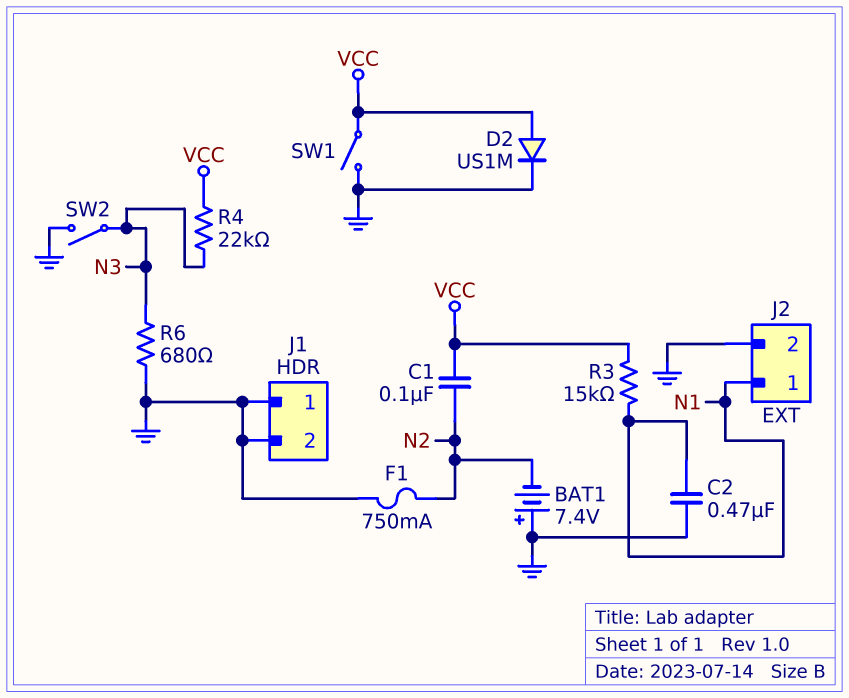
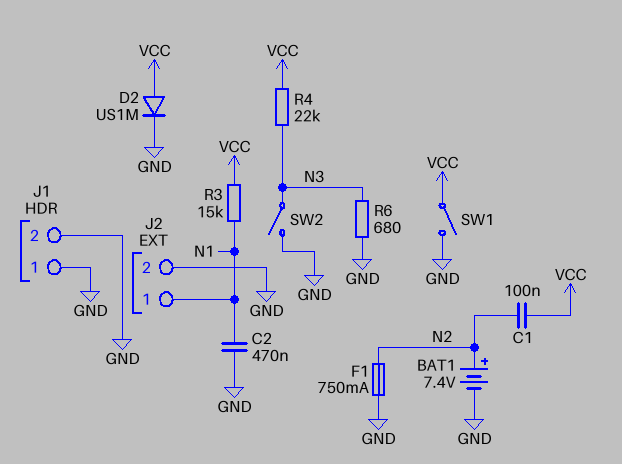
BAT1: 7.4V (plus GND, minus N2) -> 7.4V (plus N2, minus GND)

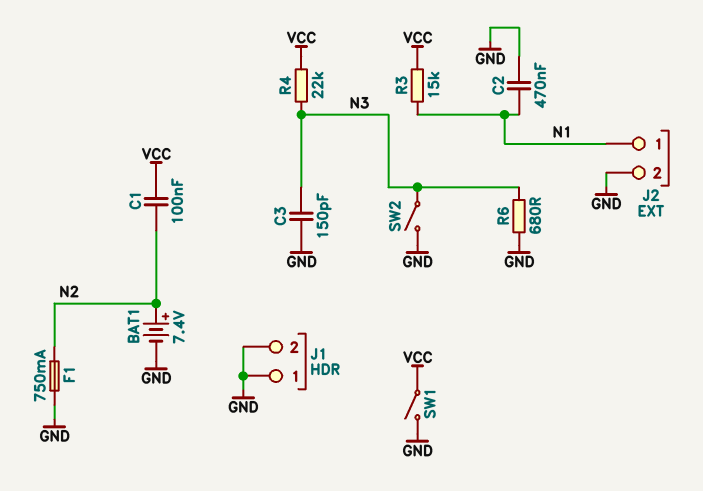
C3: none -> 150pF (GND, N3)
D2: diode US1M (A VCC, K GND) -> none

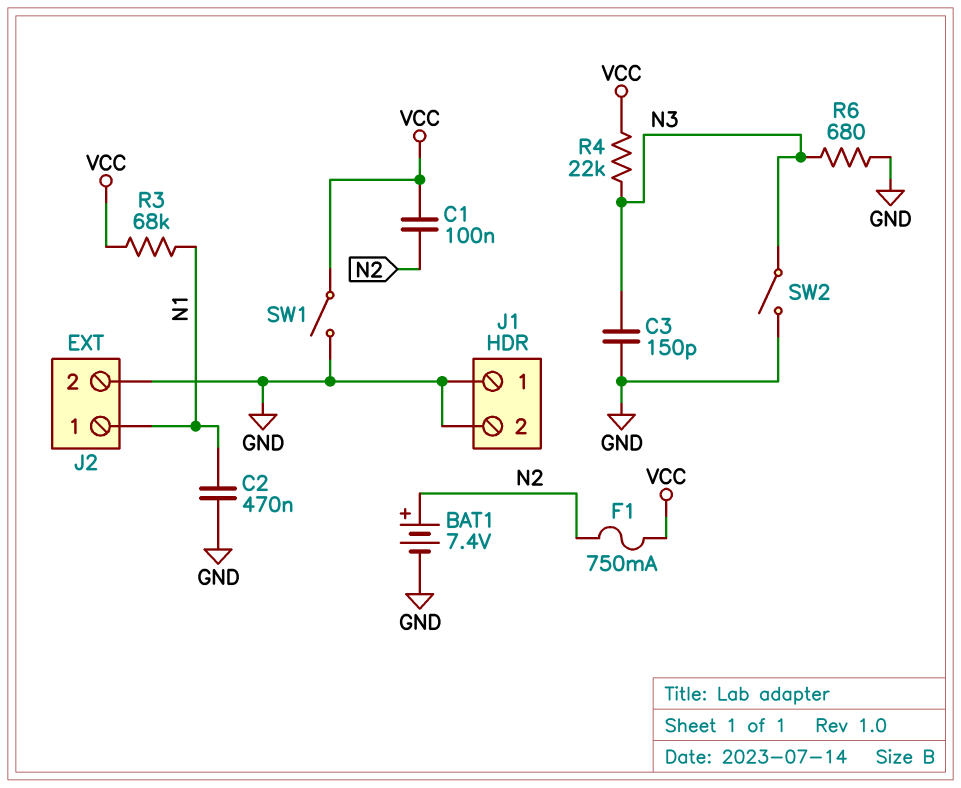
F1: 750mA (GND, N2) -> 750mA (N2, VCC)
R3: 15k (N1, VCC) -> 68k (N1, VCC)

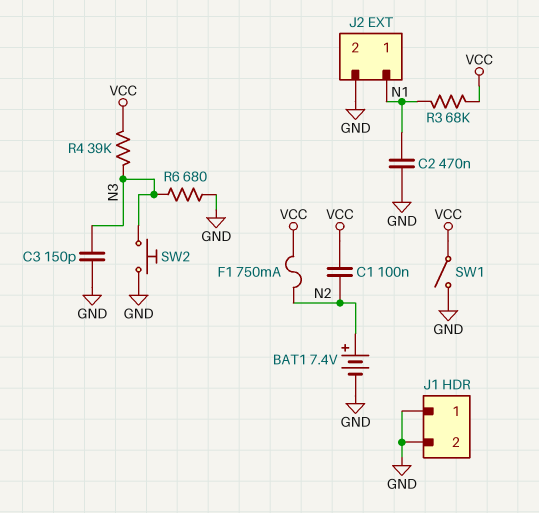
R4: 22k (N3, VCC) -> 39k (N3, VCC)
SW2: switch (GND, N3) -> button (GND, N3)

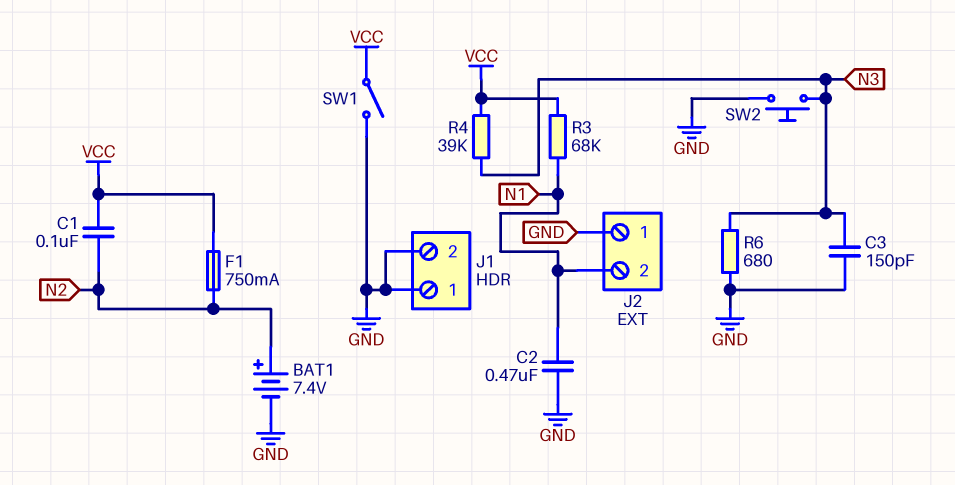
J2 pin 1: N1 -> GND
J2 pin 2: GND -> N1

